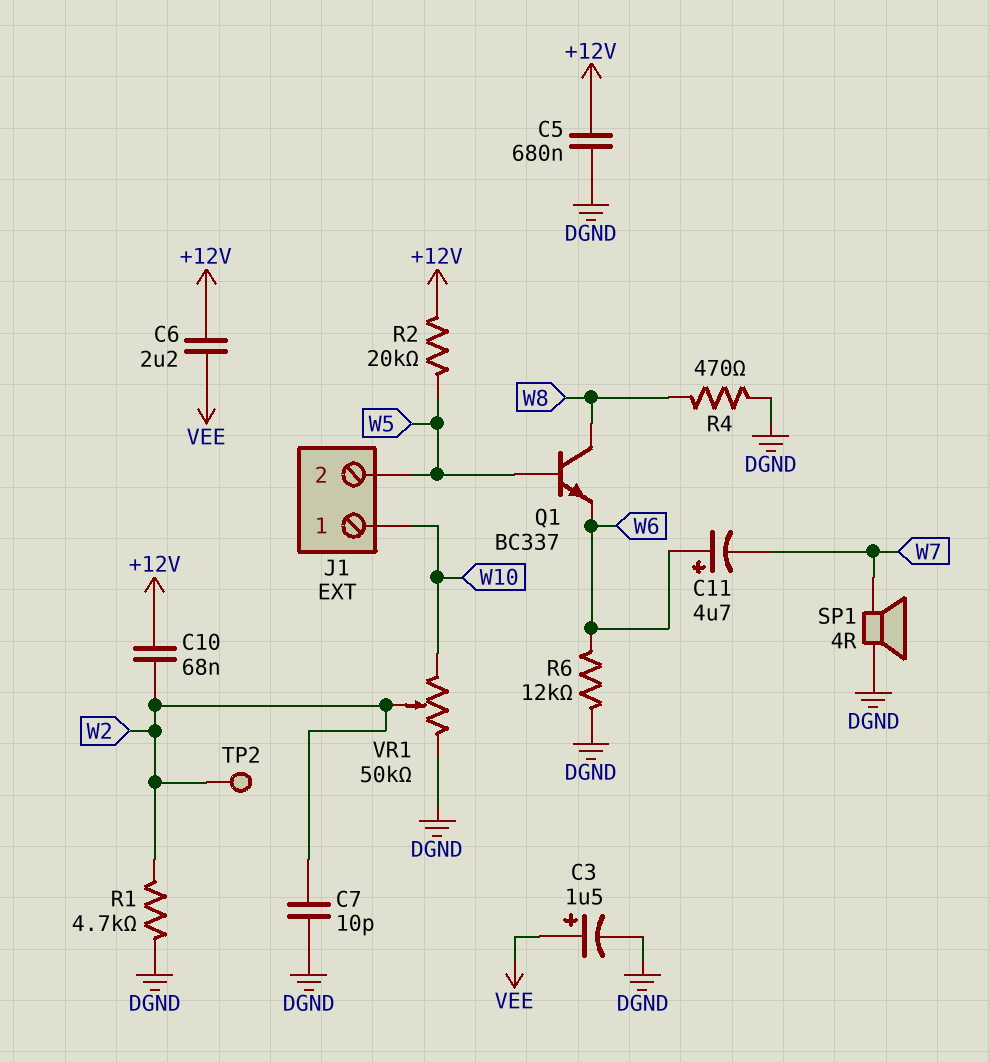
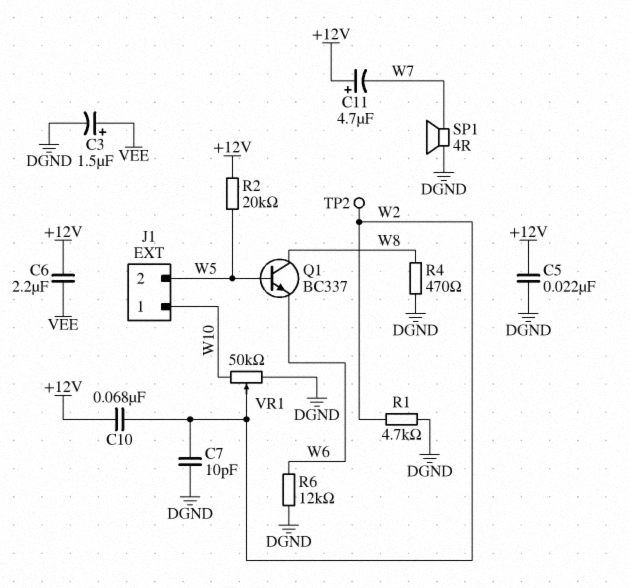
C5: 680nF (+12V, DGND) -> 22nF (+12V, DGND)
C11: 4.7uF (plus W6, minus W7) -> 4.7uF (plus +12V, minus W7)

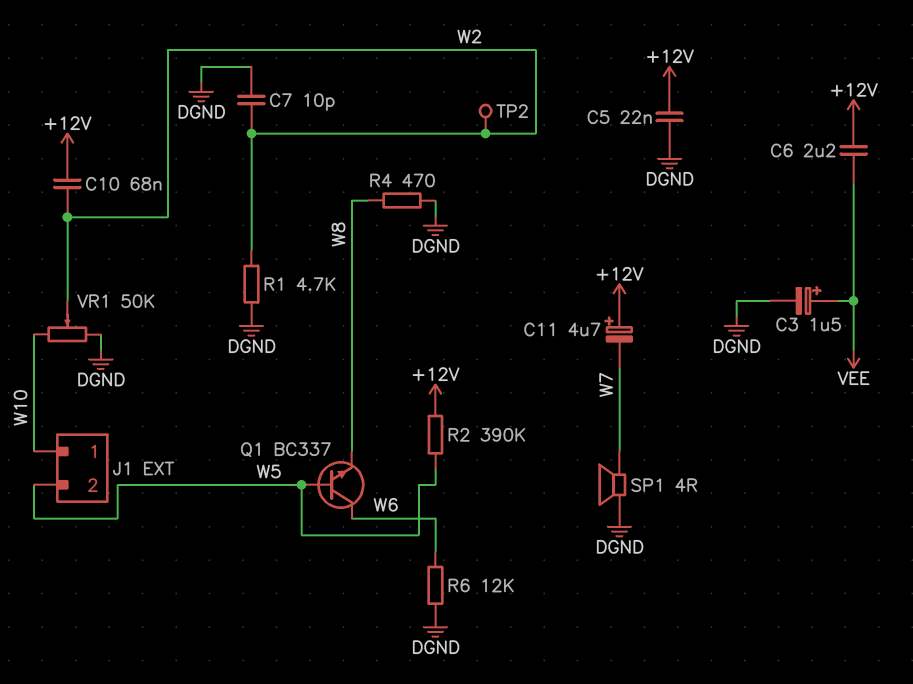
Q1: NPN BC337 (B W5, C W8, E W6) -> NPN BC337 (B W5, C W6, E W8)
R2: 20k (+12V, W5) -> 390k (+12V, W5)

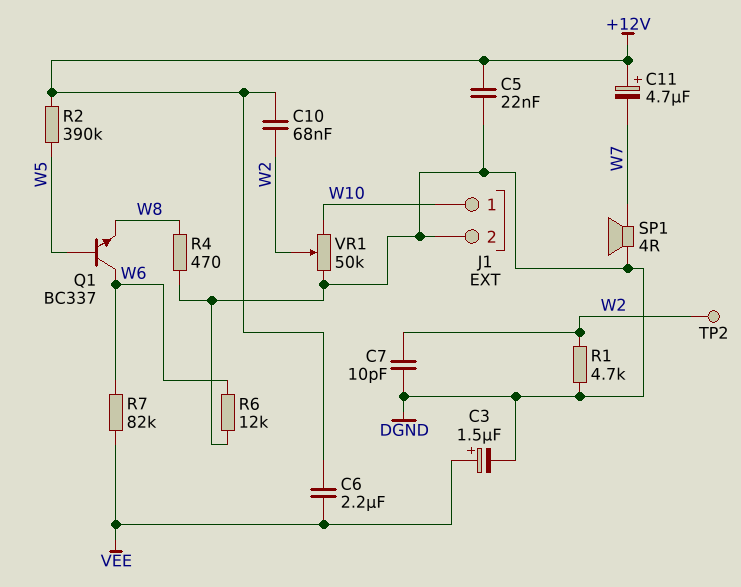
J1 pin 2: W5 -> DGND
R7: none -> 82k (VEE, W6)

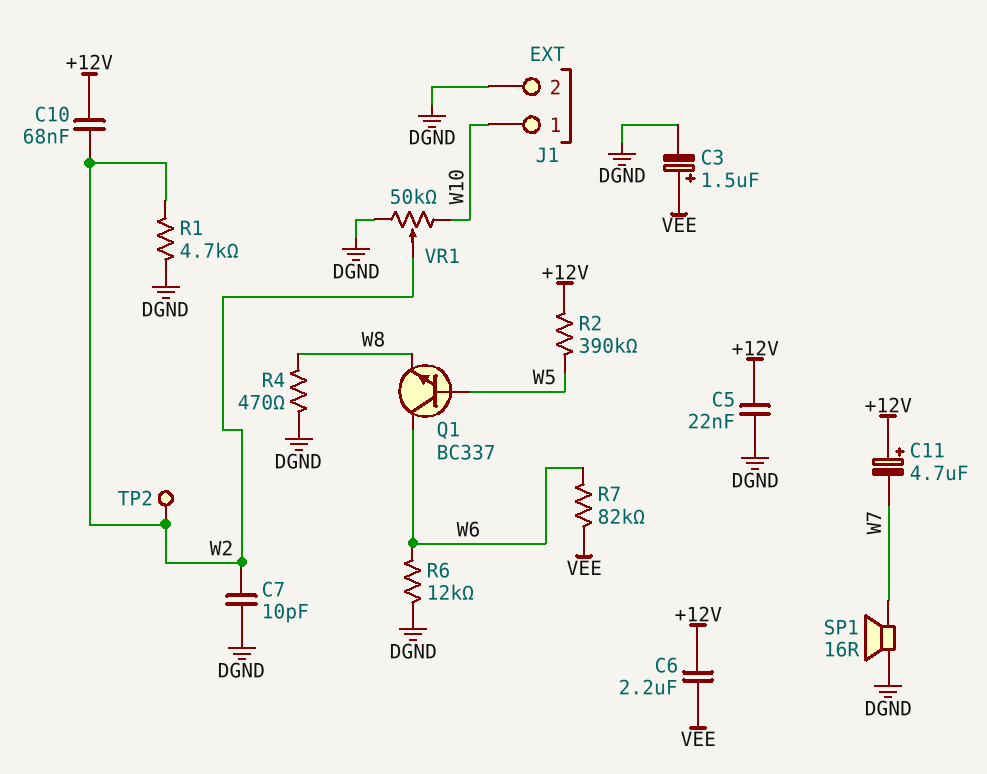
SP1: speaker 4R (DGND, W7) -> speaker 16R (DGND, W7)

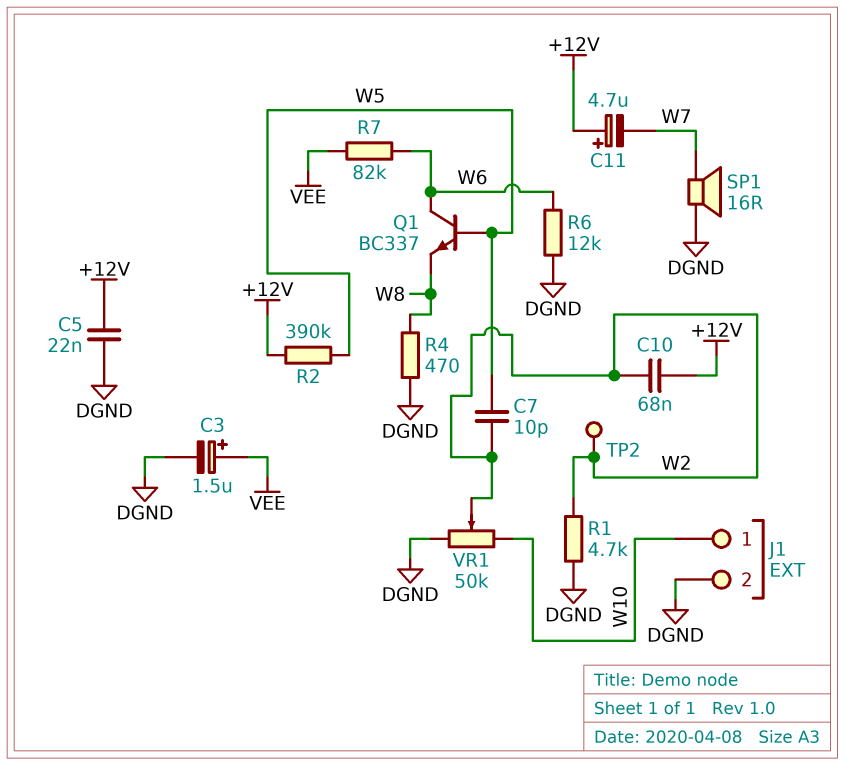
C6: 2.2uF (+12V, VEE) -> none
C7: 10pF (DGND, W2) -> 10pF (W2, W5)

